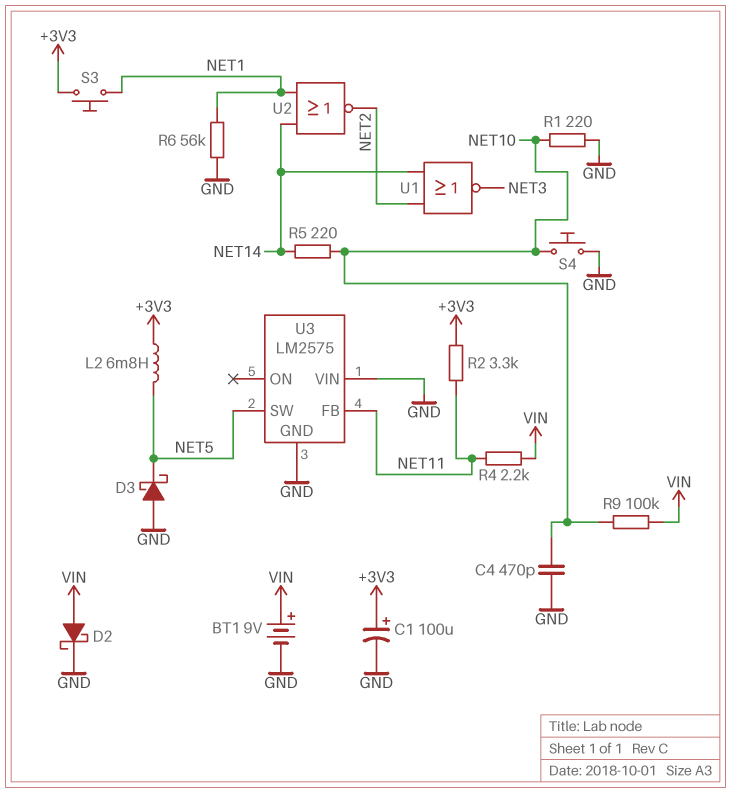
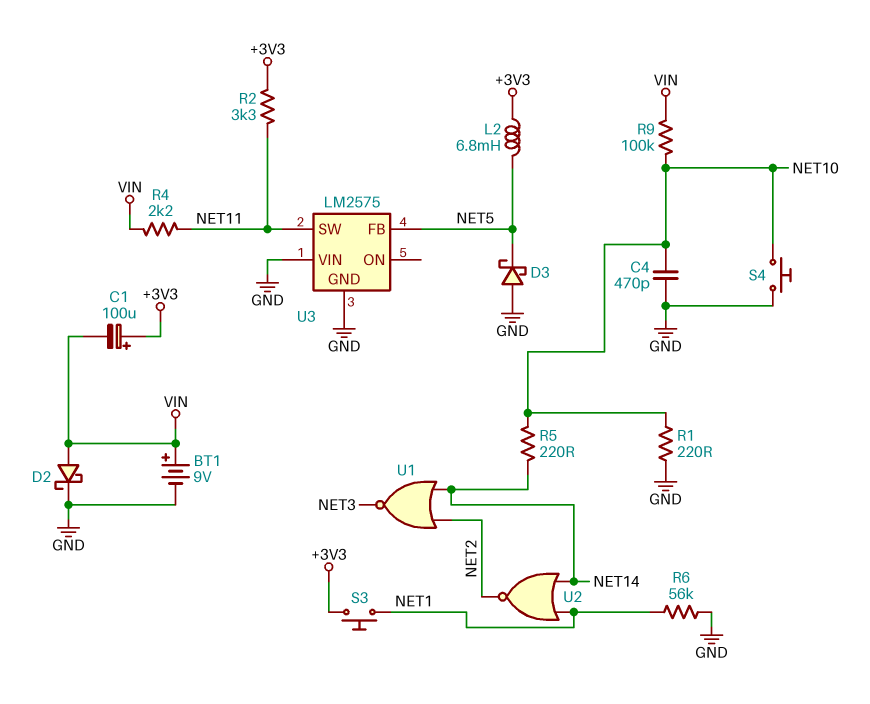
C1: 100uF (plus +3V3, minus GND) -> 100uF (plus +3V3, minus VIN)
U3 pin FB: NET11 -> NET5
U3 pin SW: NET5 -> NET11

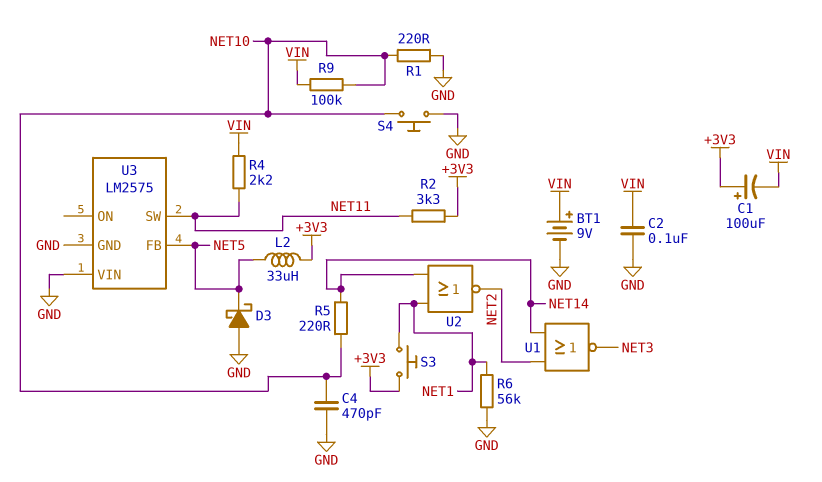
C2: none -> 100nF (GND, VIN)
D2: schottky (A VIN, K GND) -> none
L2: 6.8mH (+3V3, NET5) -> 33uH (+3V3, NET5)

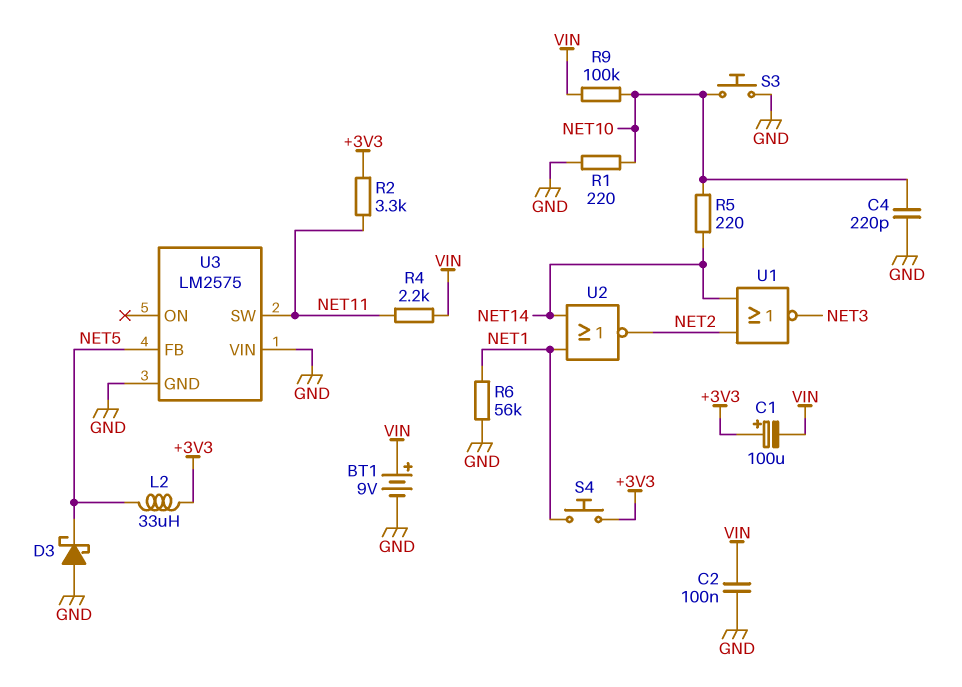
C4: 470pF (GND, NET10) -> 220pF (GND, NET10)
S3: button (+3V3, NET1) -> button (GND, NET10)
S4: button (GND, NET10) -> button (+3V3, NET1)

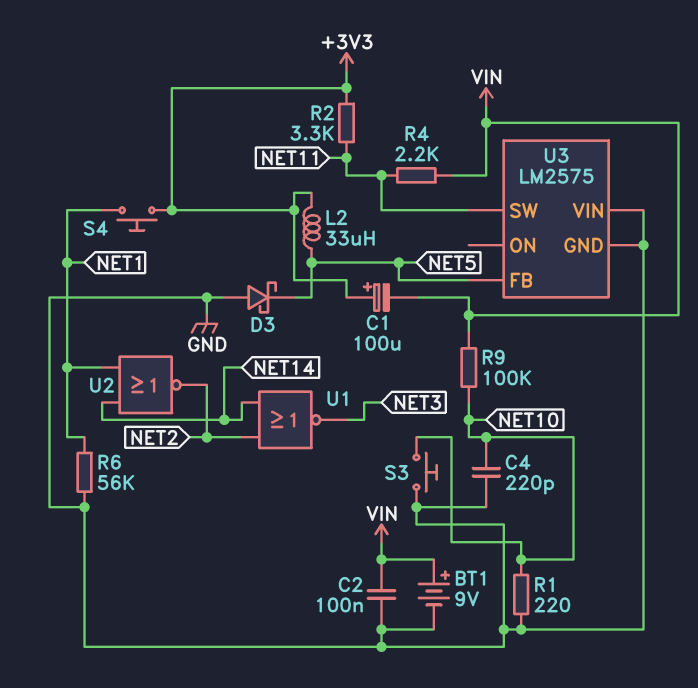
R5: 220 (NET10, NET14) -> none

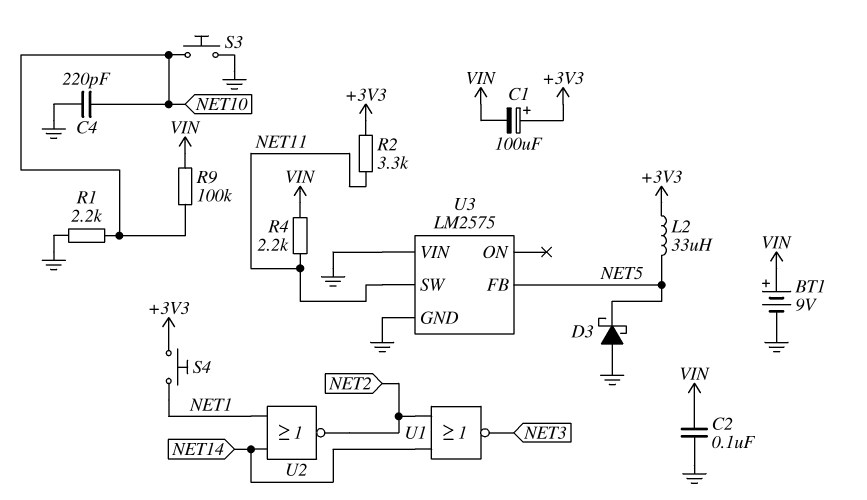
R1: 220 (GND, NET10) -> 2.2k (GND, NET10)
R6: 56k (GND, NET1) -> none

